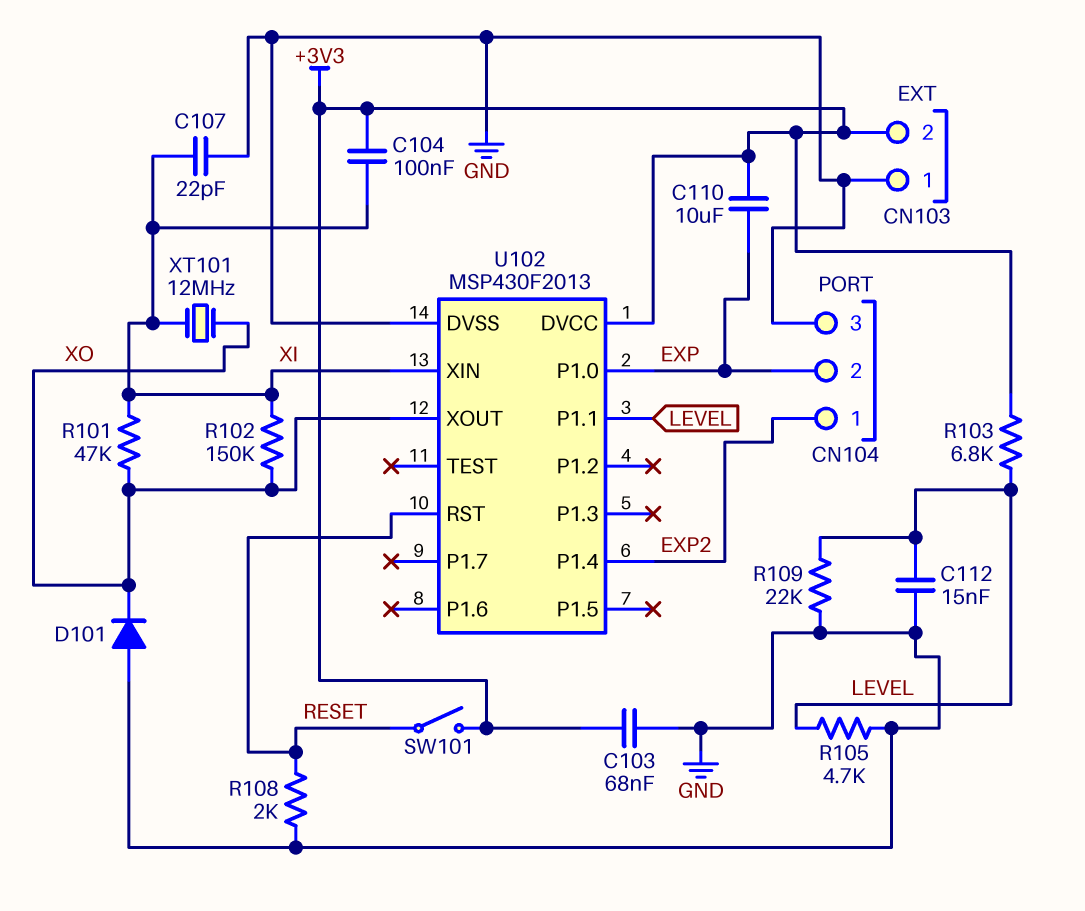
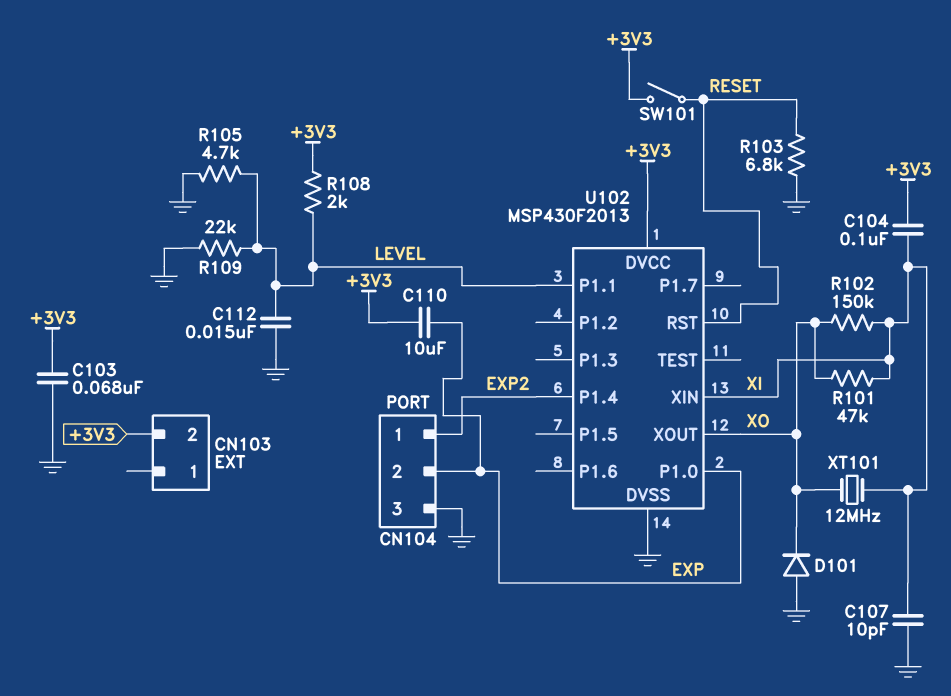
C107: 22pF (GND, XI) -> 10pF (GND, XI)
CN103 pin 1: GND -> none
R103: 6.8k (+3V3, LEVEL) -> 6.8k (GND, RESET)
R108: 2k (GND, RESET) -> 2k (+3V3, LEVEL)

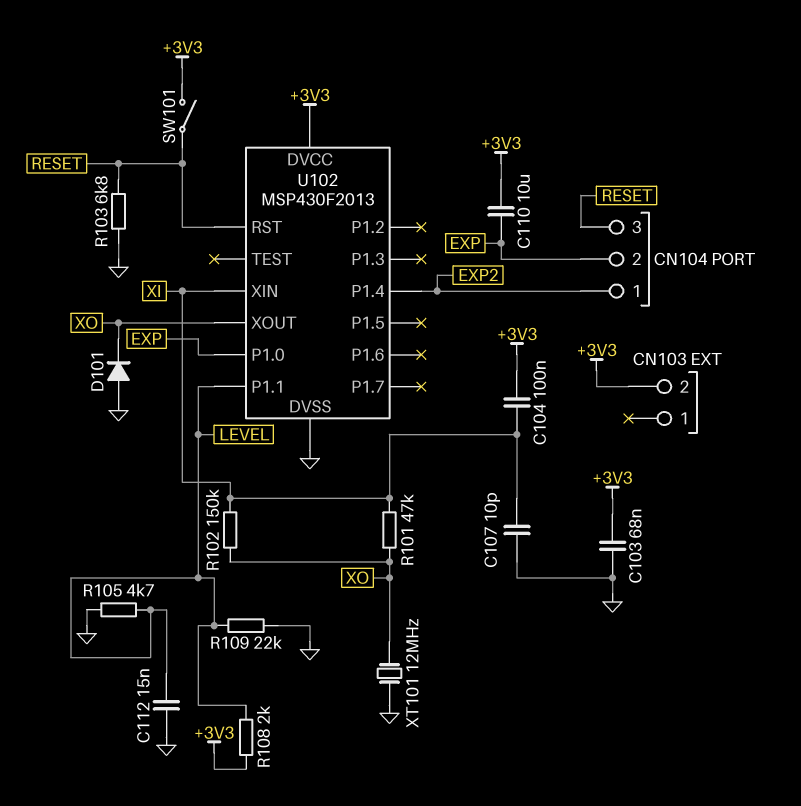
CN104 pin 3: GND -> RESET
XT101: 12MHz (XI, XO) -> 12MHz (GND, XO)

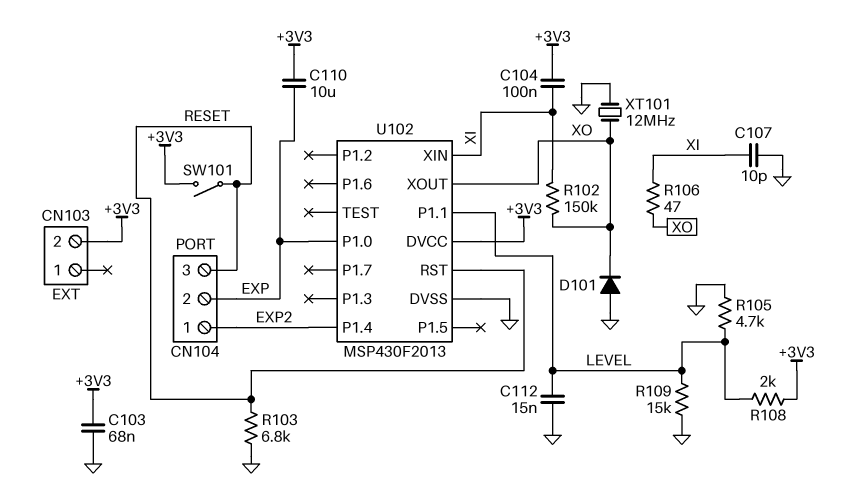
R101: 47k (XI, XO) -> none
R106: none -> 47 (XI, XO)
R109: 22k (GND, LEVEL) -> 15k (GND, LEVEL)

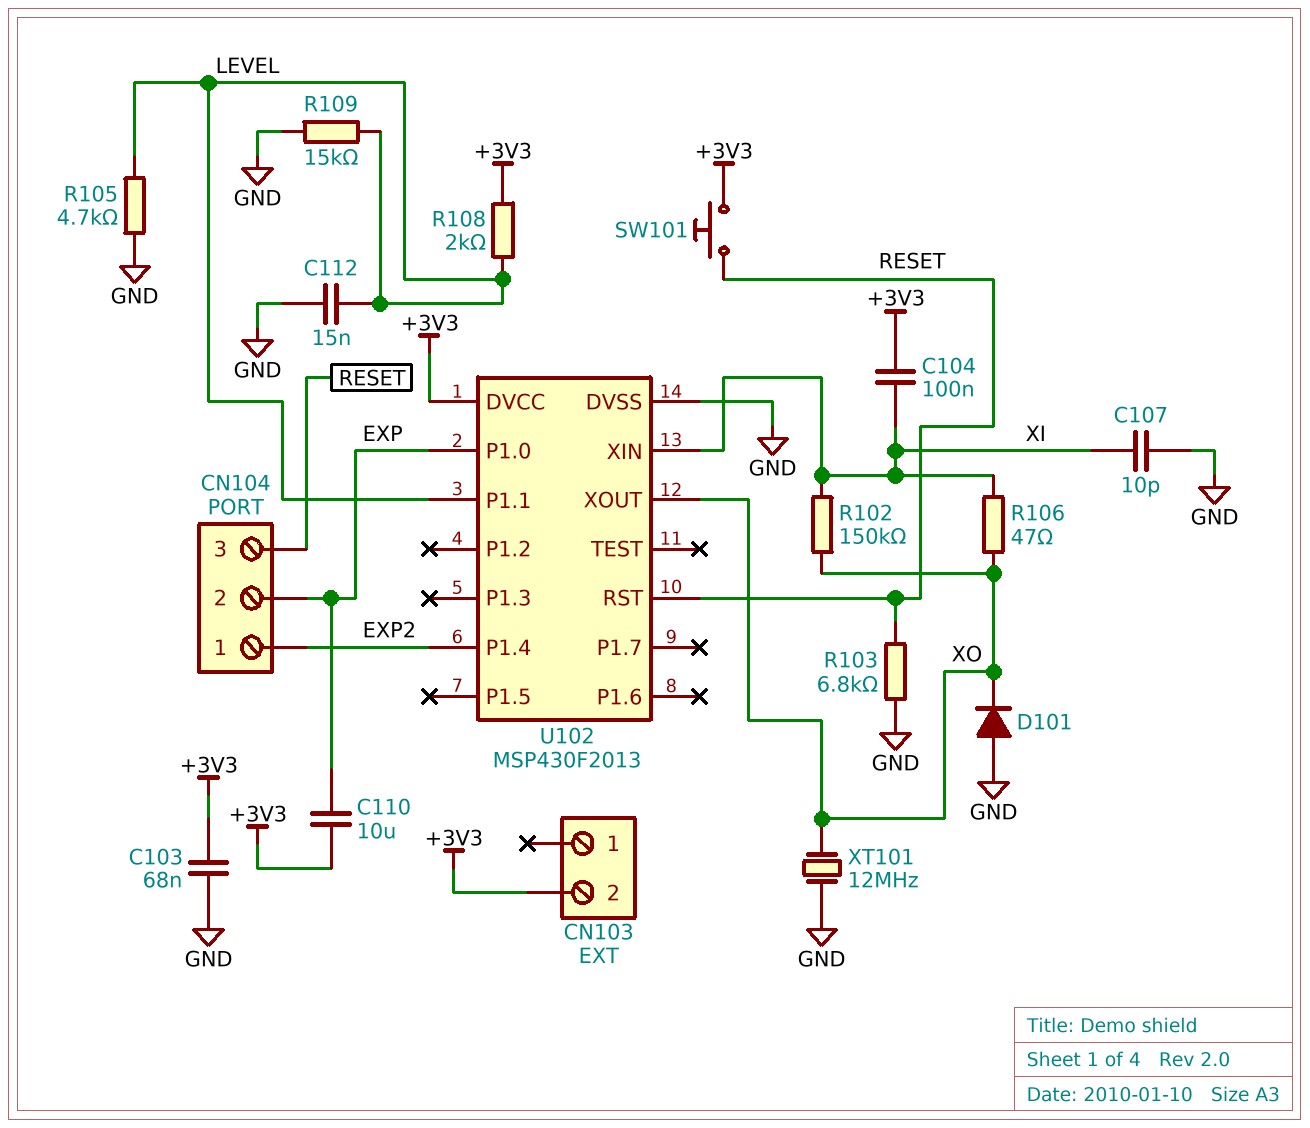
SW101: switch (+3V3, RESET) -> button (+3V3, RESET)

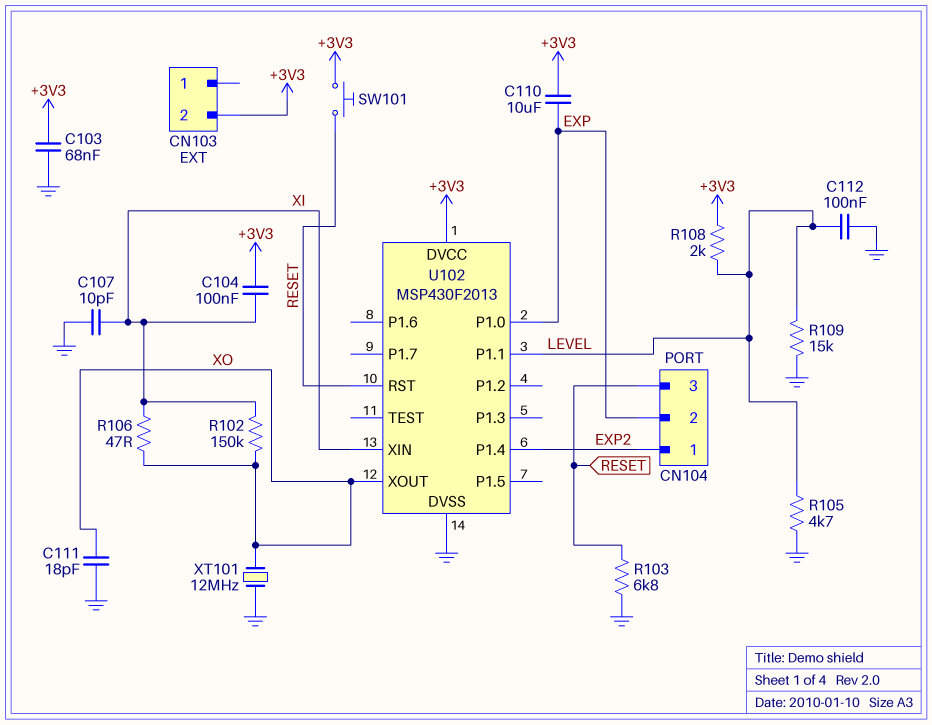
C111: none -> 18pF (GND, XO)
C112: 15nF (GND, LEVEL) -> 100nF (GND, LEVEL)
D101: diode (A GND, K XO) -> none

